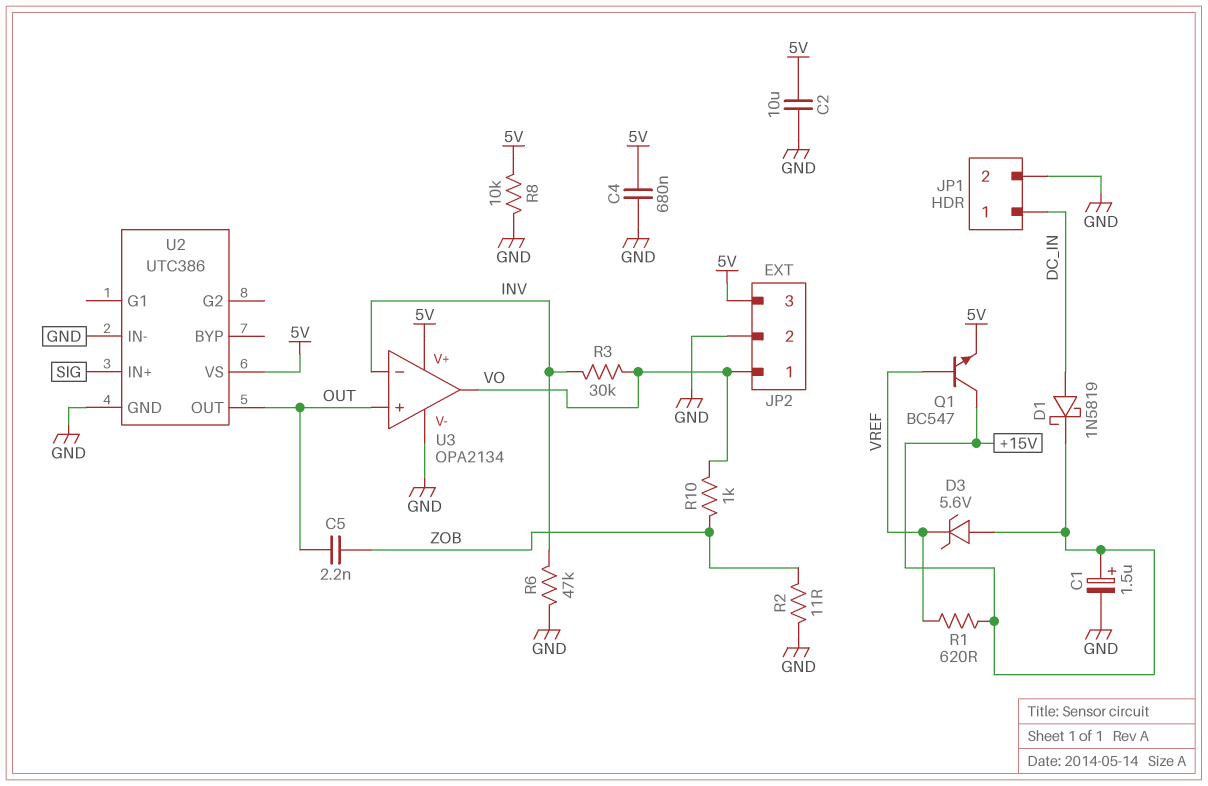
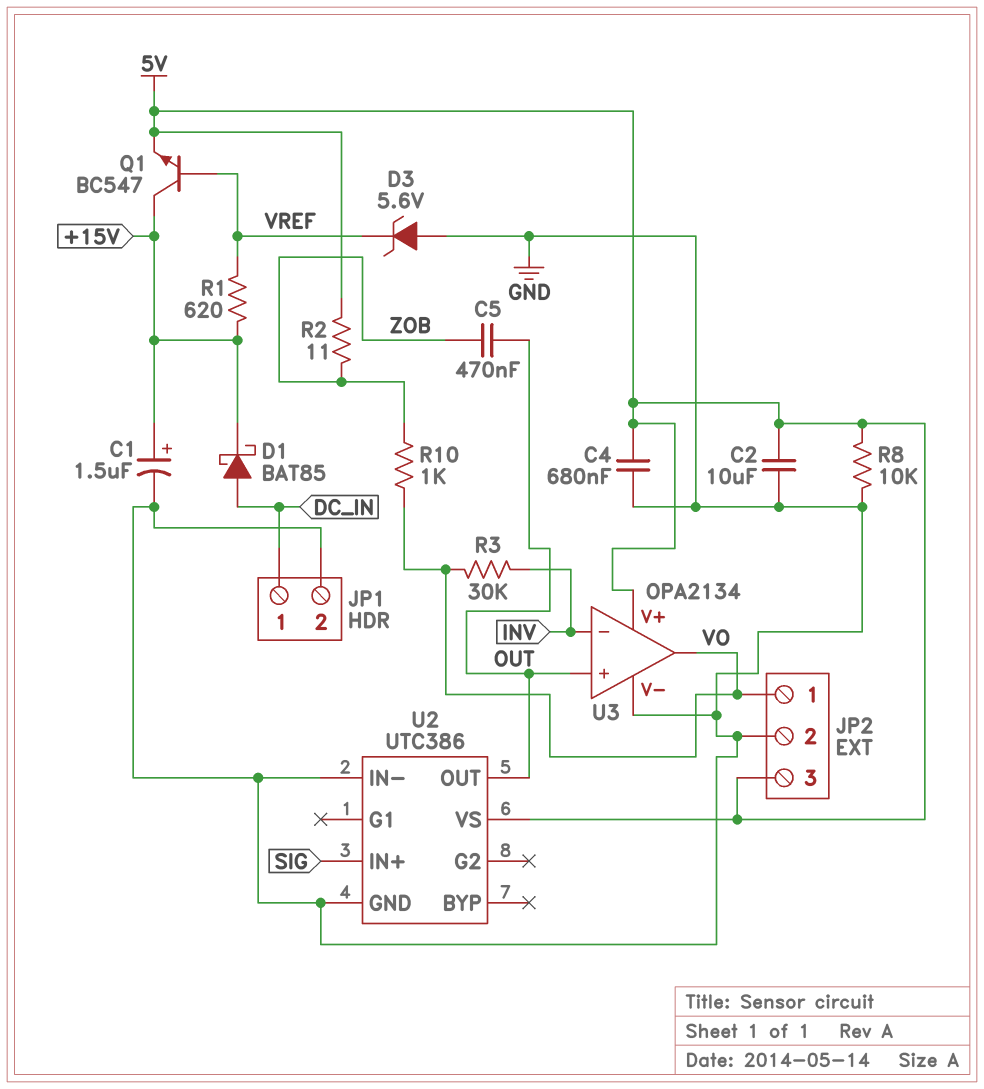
C5: 2.2nF (OUT, ZOB) -> 470nF (OUT, ZOB)
D1: schottky 1N5819 (A DC_IN, K +15V) -> schottky BAT85 (A DC_IN, K +15V)
D3: zener 5.6V (A +15V, K VREF) -> zener 5.6V (A GND, K VREF)
R2: 11 (GND, ZOB) -> 11 (5V, ZOB)
R6: 47k (GND, INV) -> none

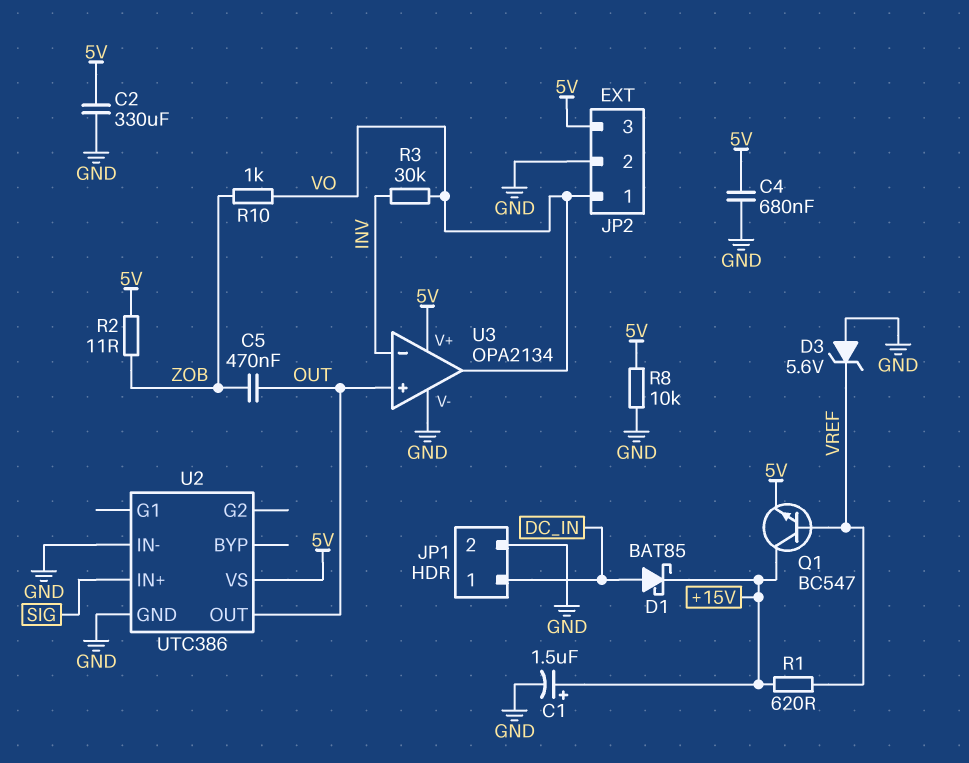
C2: 10uF (5V, GND) -> 330uF (5V, GND)

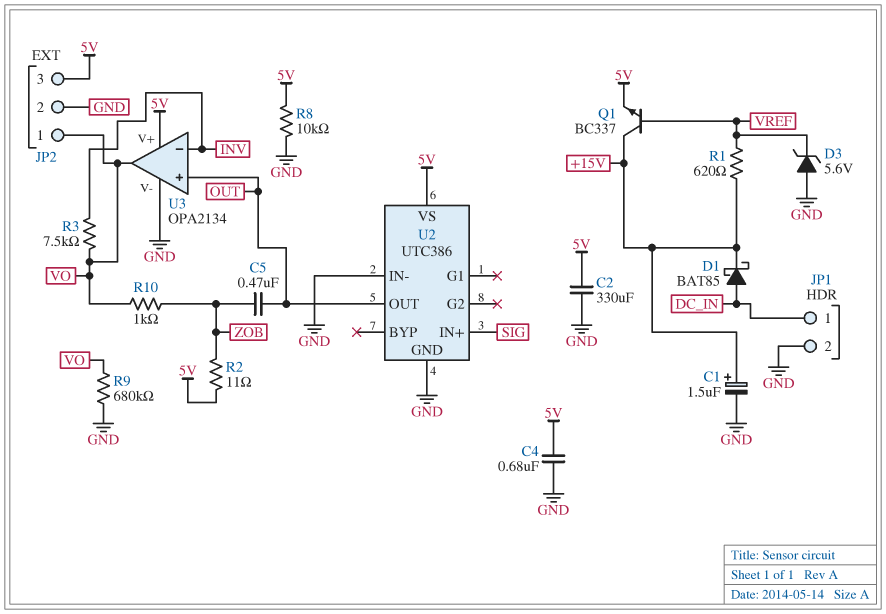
Q1: NPN BC547 (B VREF, C +15V, E 5V) -> NPN BC337 (B VREF, C +15V, E 5V)
R3: 30k (INV, VO) -> 7.5k (INV, VO)
R9: none -> 680k (GND, VO)

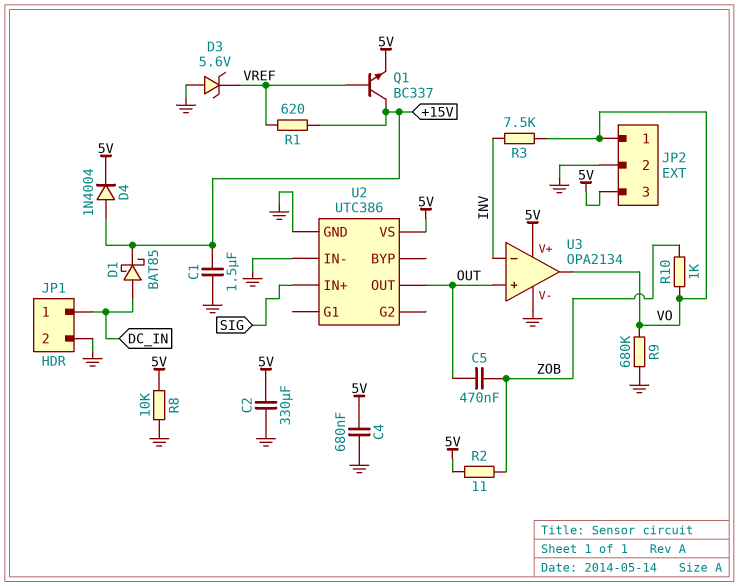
C1: 1.5uF (plus +15V, minus GND) -> 1.5uF (+15V, GND)
D4: none -> diode 1N4004 (A +15V, K 5V)

